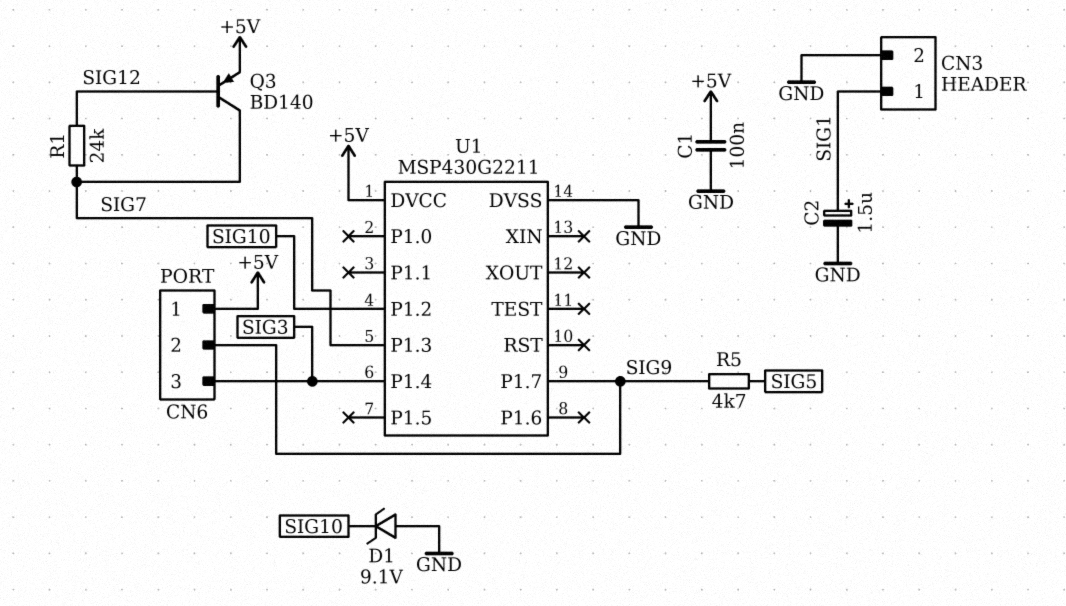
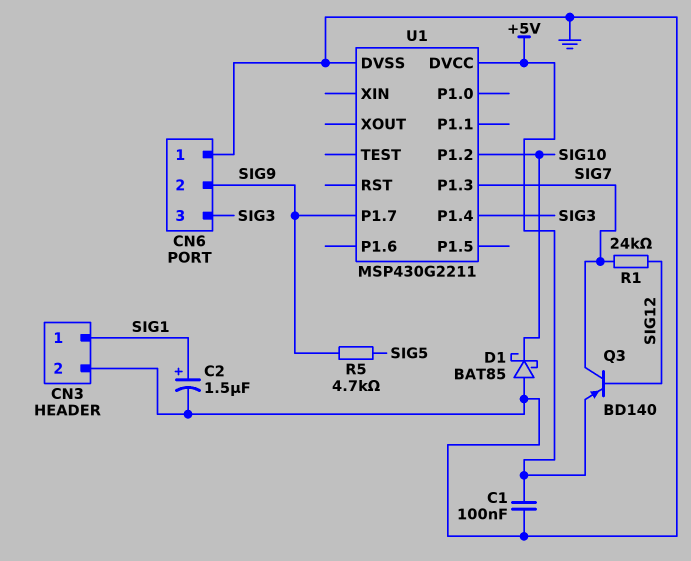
CN6 pin 1: +5V -> GND
D1: zener 9.1V (A GND, K SIG10) -> schottky BAT85 (A GND, K SIG10)

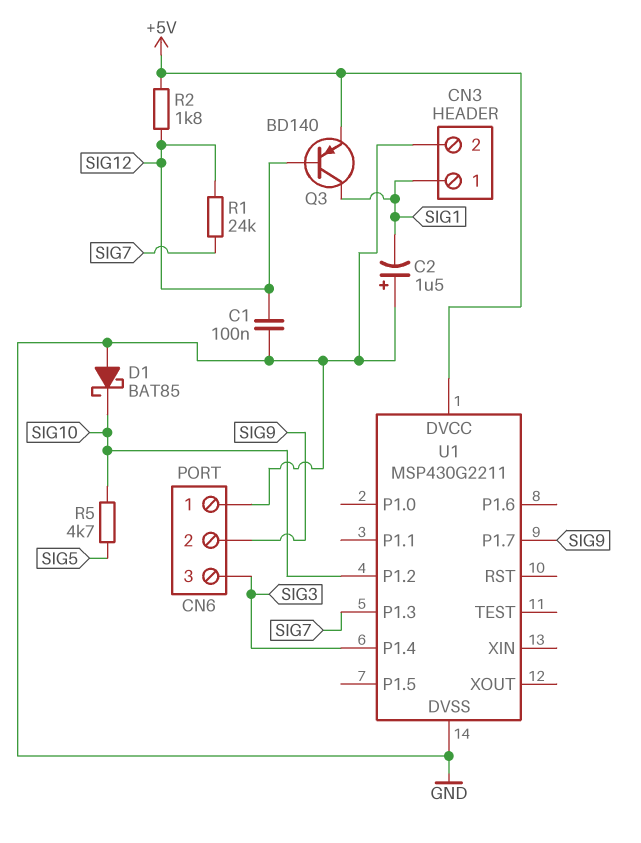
C1: 100nF (+5V, GND) -> 100nF (GND, SIG12)
C2: 1.5uF (plus SIG1, minus GND) -> 1.5uF (plus GND, minus SIG1)
Q3: PNP BD140 (B SIG12, C SIG7, E +5V) -> PNP BD140 (B SIG12, C SIG1, E +5V)
R2: none -> 1.8k (+5V, SIG12)
R5: 4.7k (SIG5, SIG9) -> 4.7k (SIG5, SIG10)

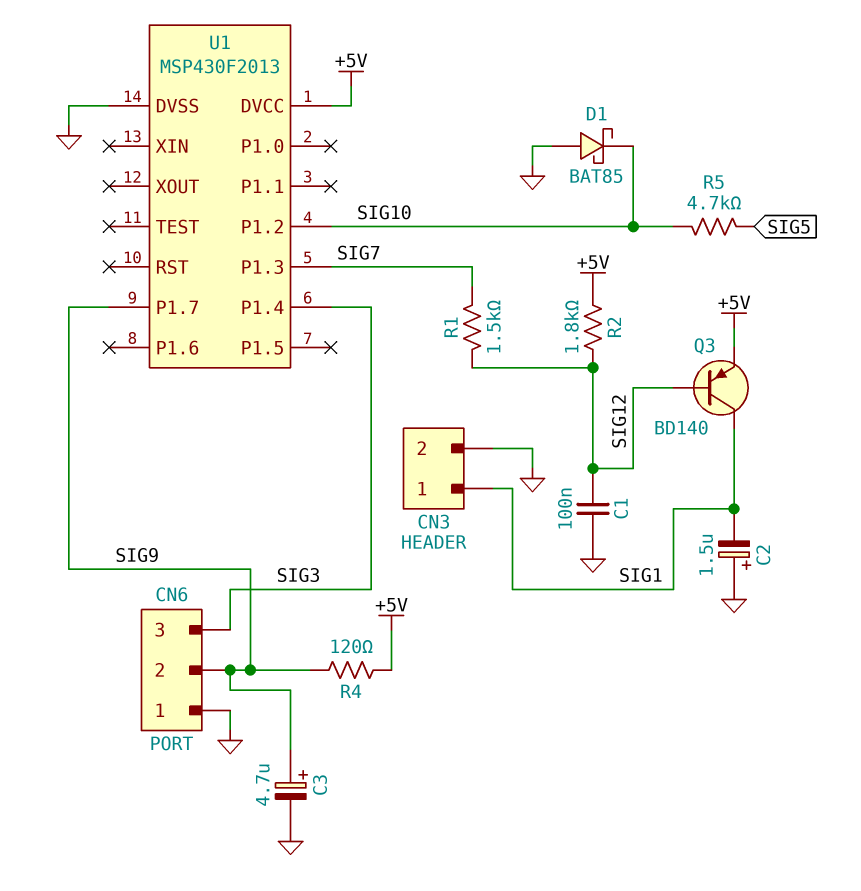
C3: none -> 4.7uF (plus SIG9, minus GND)
R1: 24k (SIG7, SIG12) -> 1.5k (SIG7, SIG12)
R4: none -> 120 (+5V, SIG9)
U1: MSP430G2211 -> MSP430F2013

